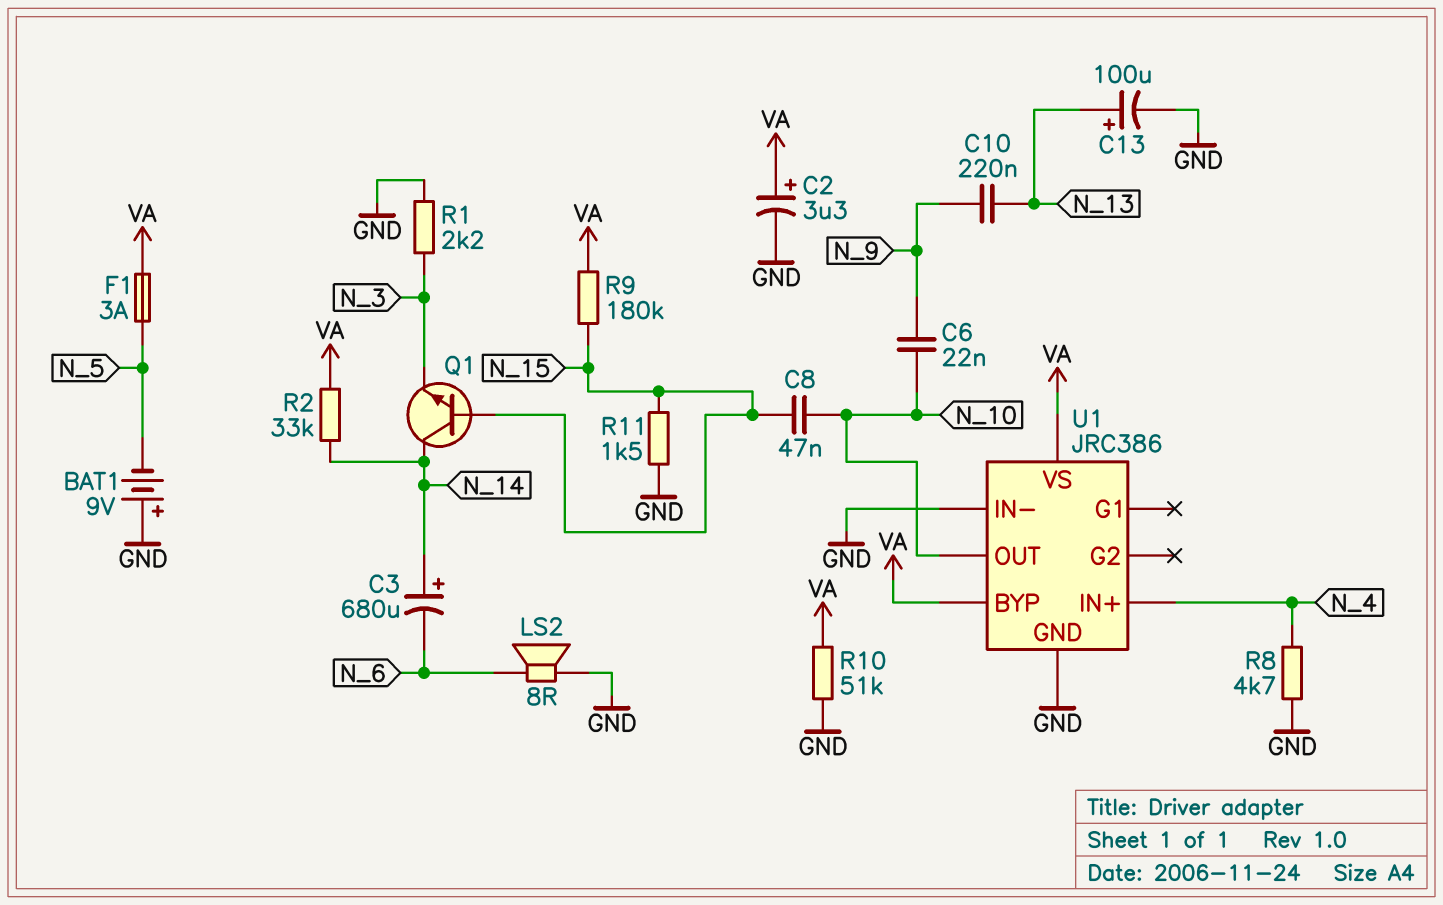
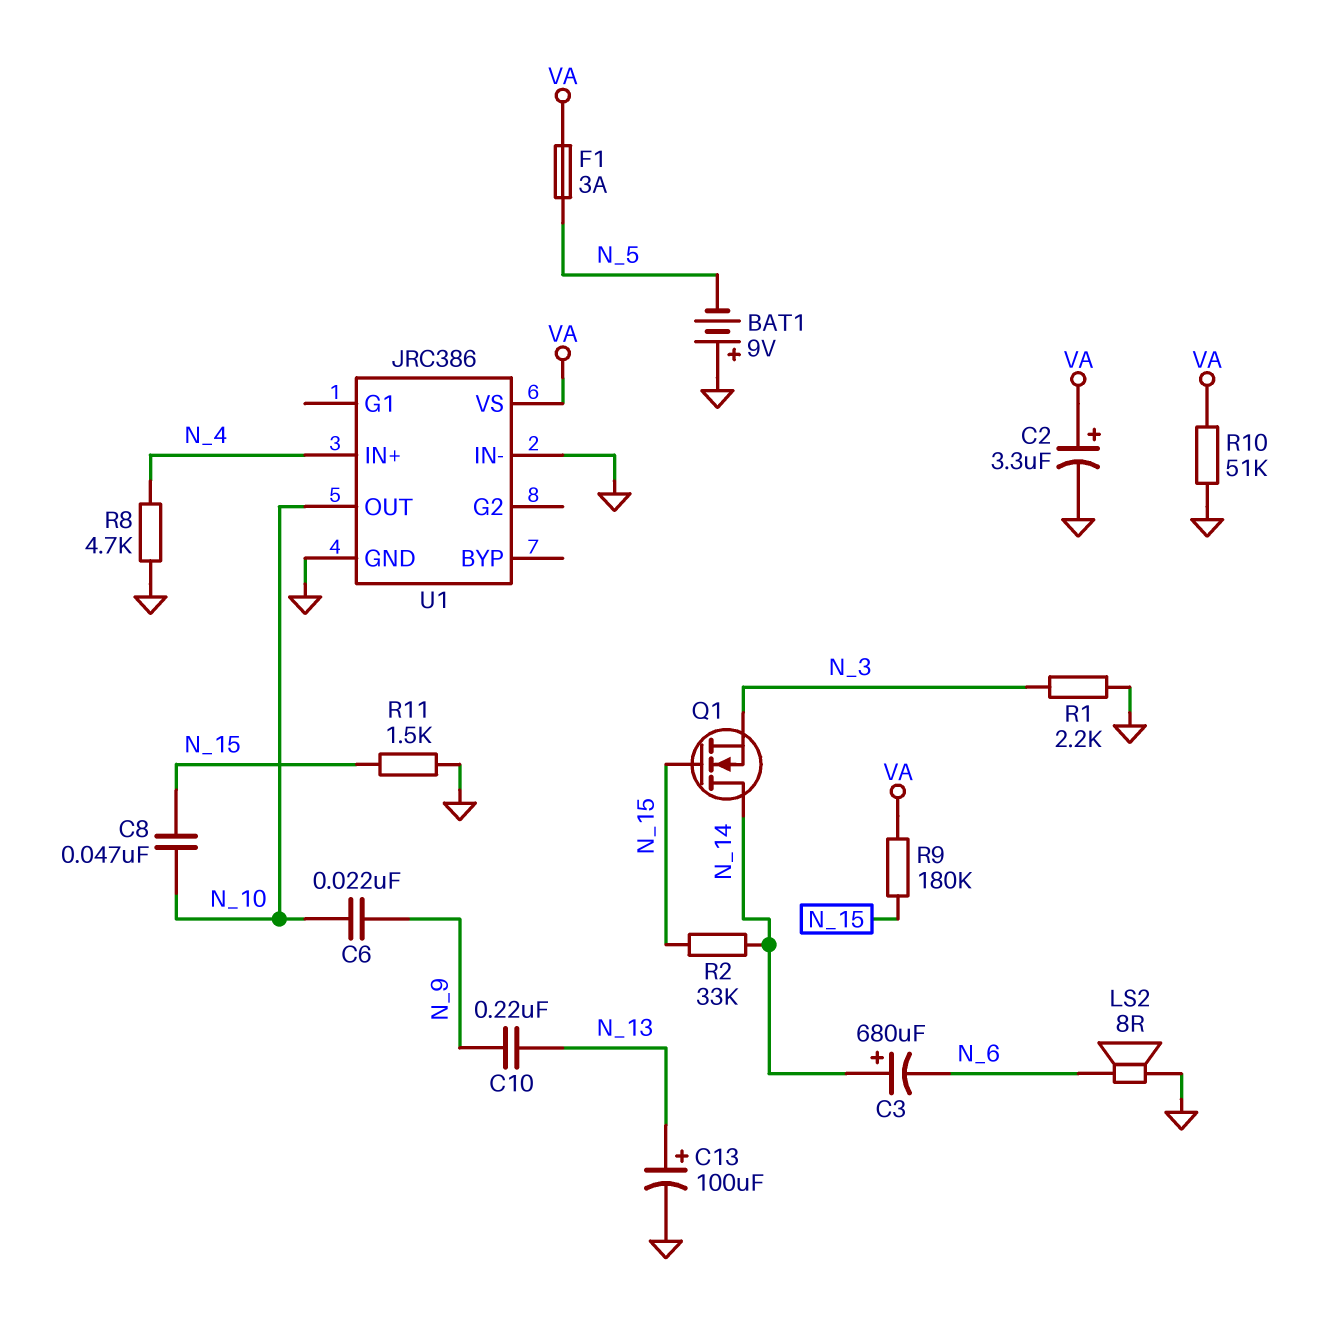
Q1: NPN (B N_15, C N_14, E N_3) -> NMOS (G N_15, D N_14, S N_3)
R2: 33k (N_14, VA) -> 33k (N_14, N_15)
U1 pin BYP: VA -> none

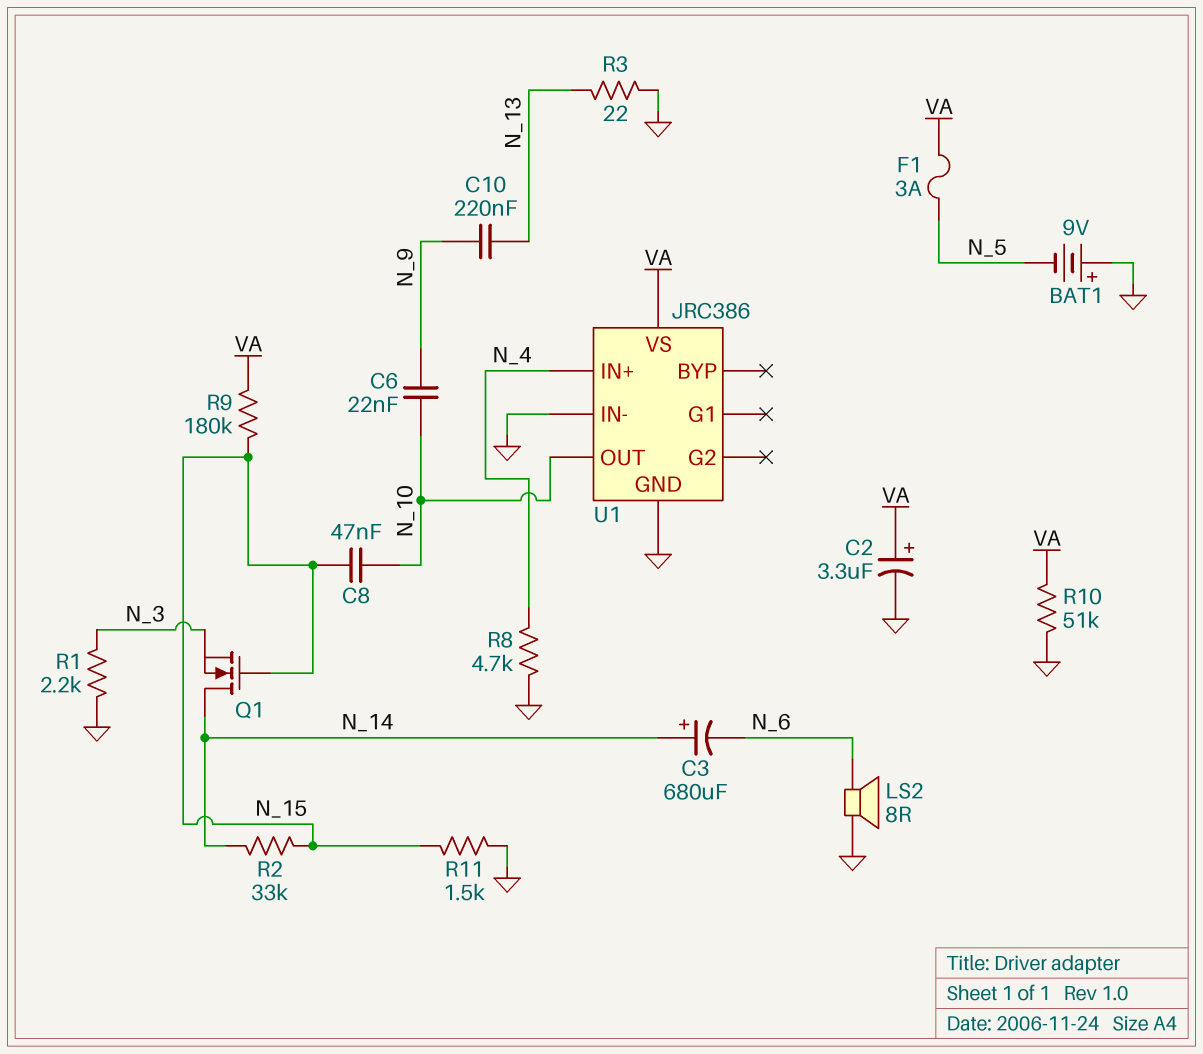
C13: 100uF (plus N_13, minus GND) -> none
R3: none -> 22 (GND, N_13)

